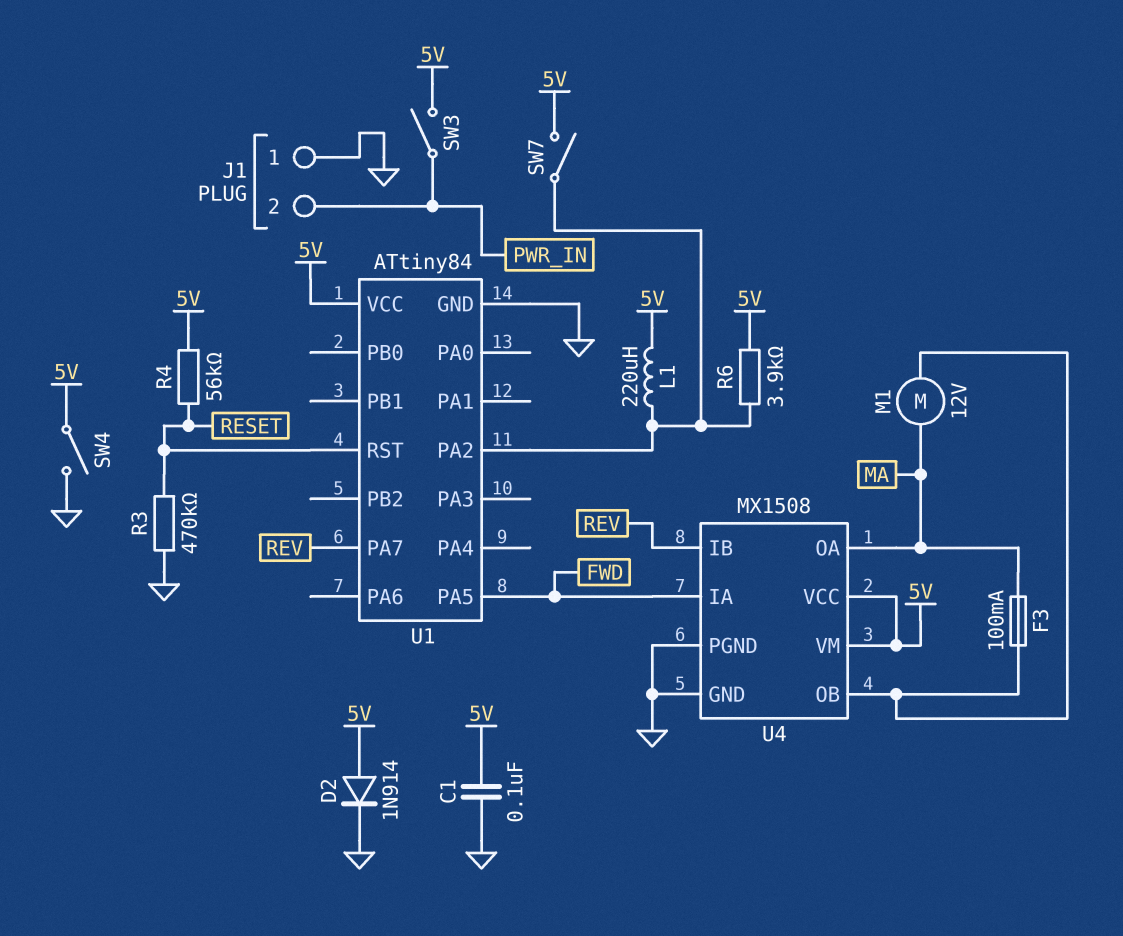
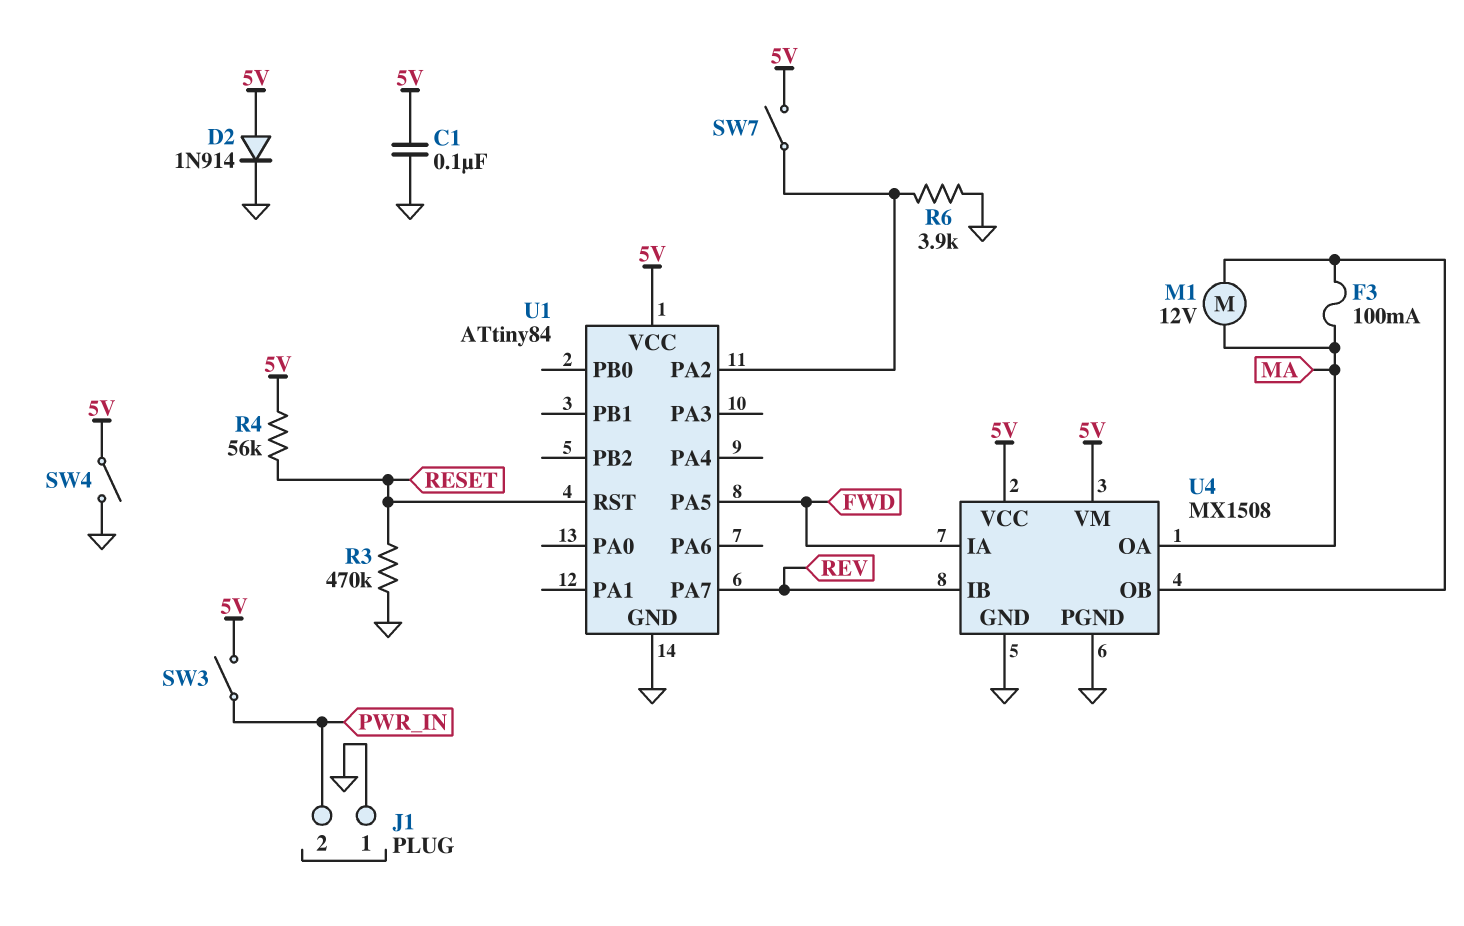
L1: 220uH (5V, U1/PA2) -> none
R6: 3.9k (5V, U1/PA2) -> 3.9k (GND, U1/PA2)

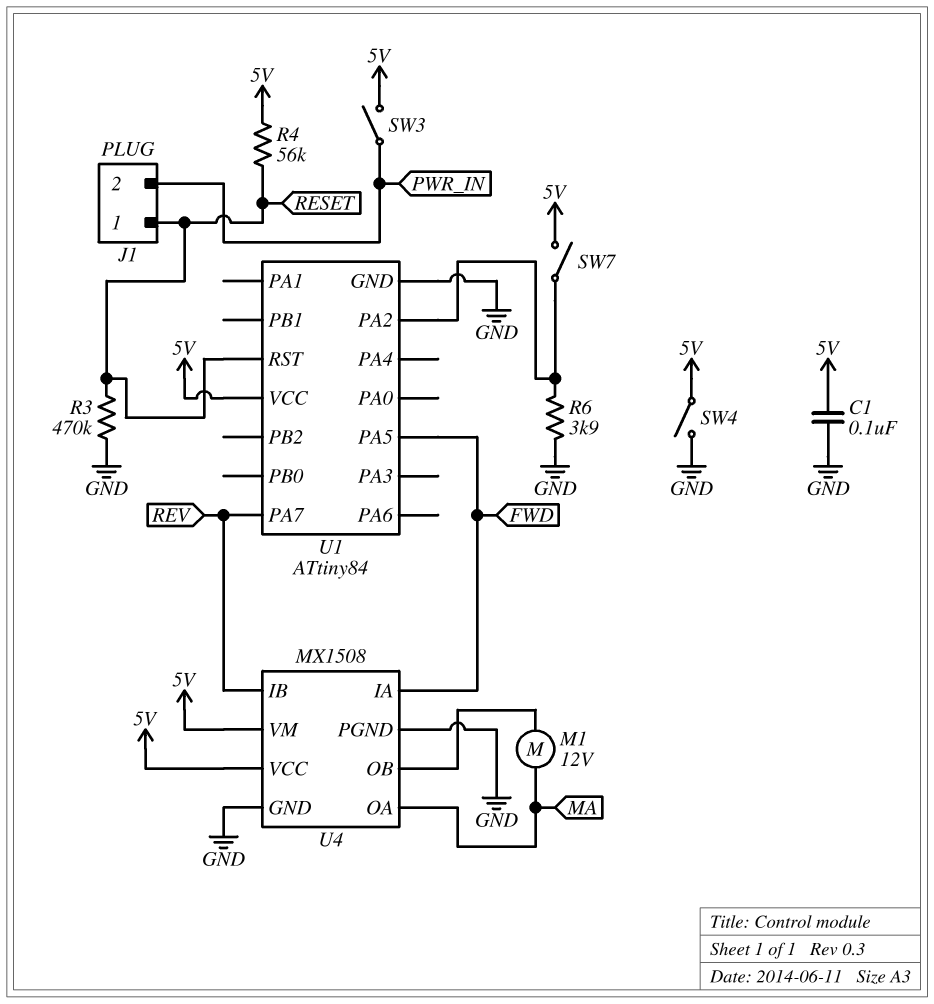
D2: diode 1N914 (A 5V, K GND) -> none
F3: 100mA (MA, U4/OB) -> none
J1 pin 1: GND -> RESET

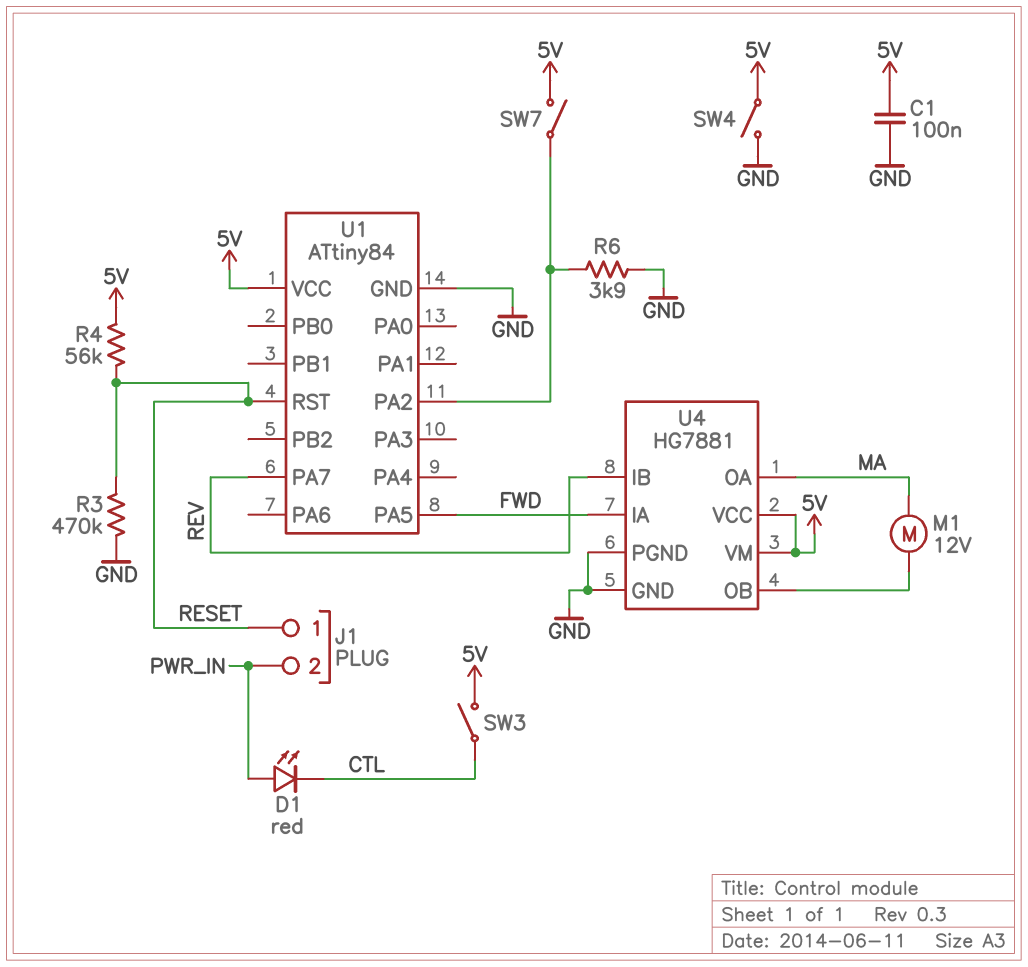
D1: none -> LED red (A PWR_IN, K CTL)
SW3: switch (5V, PWR_IN) -> switch (5V, CTL)
U4: MX1508 -> HG7881

